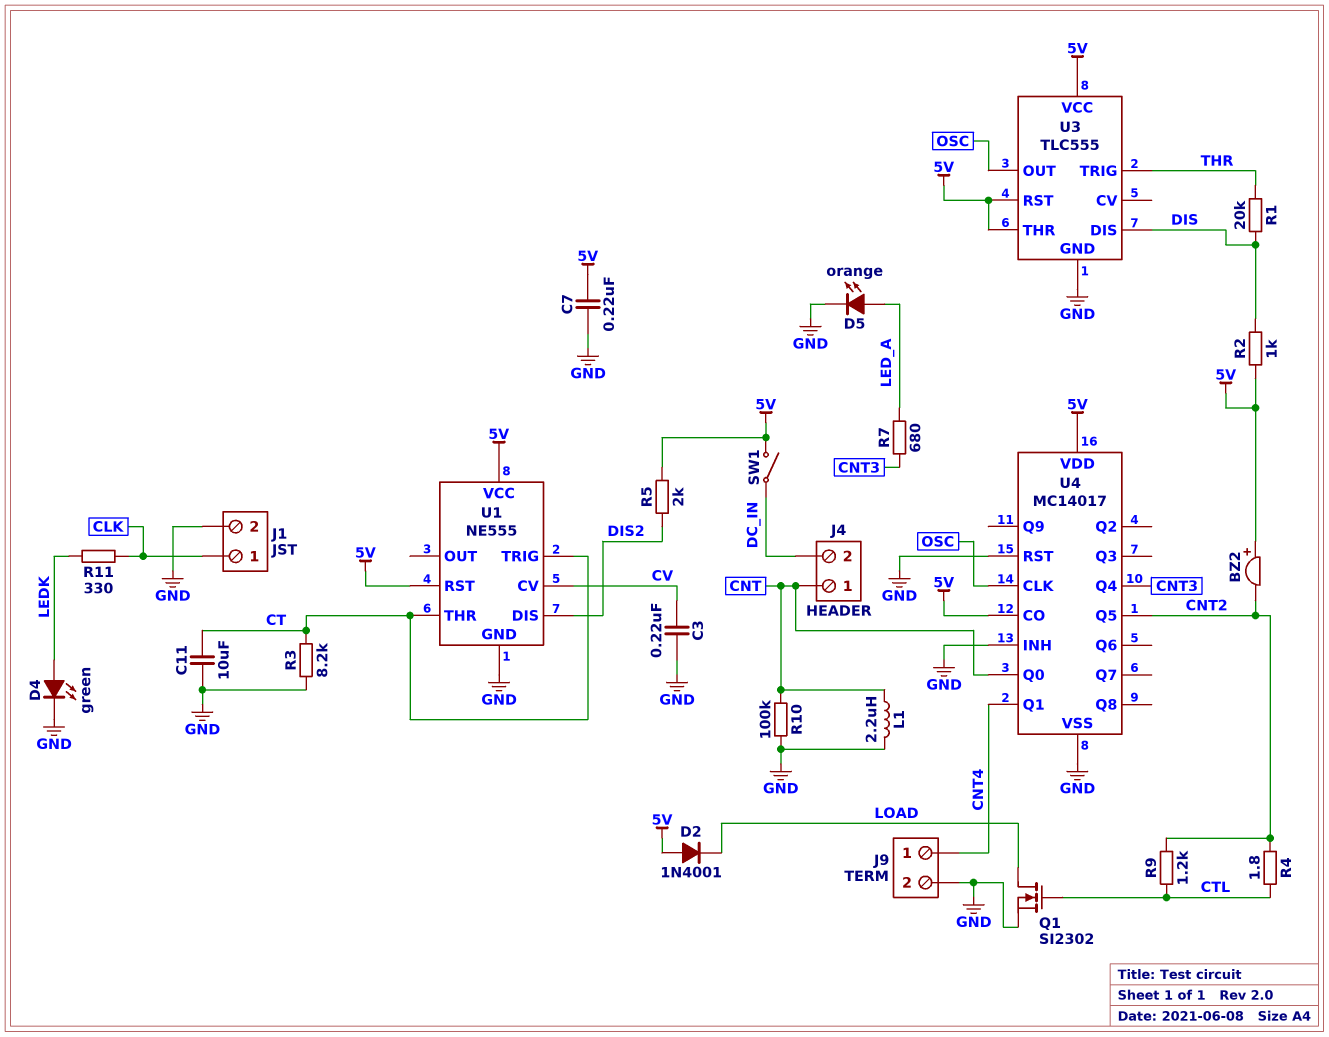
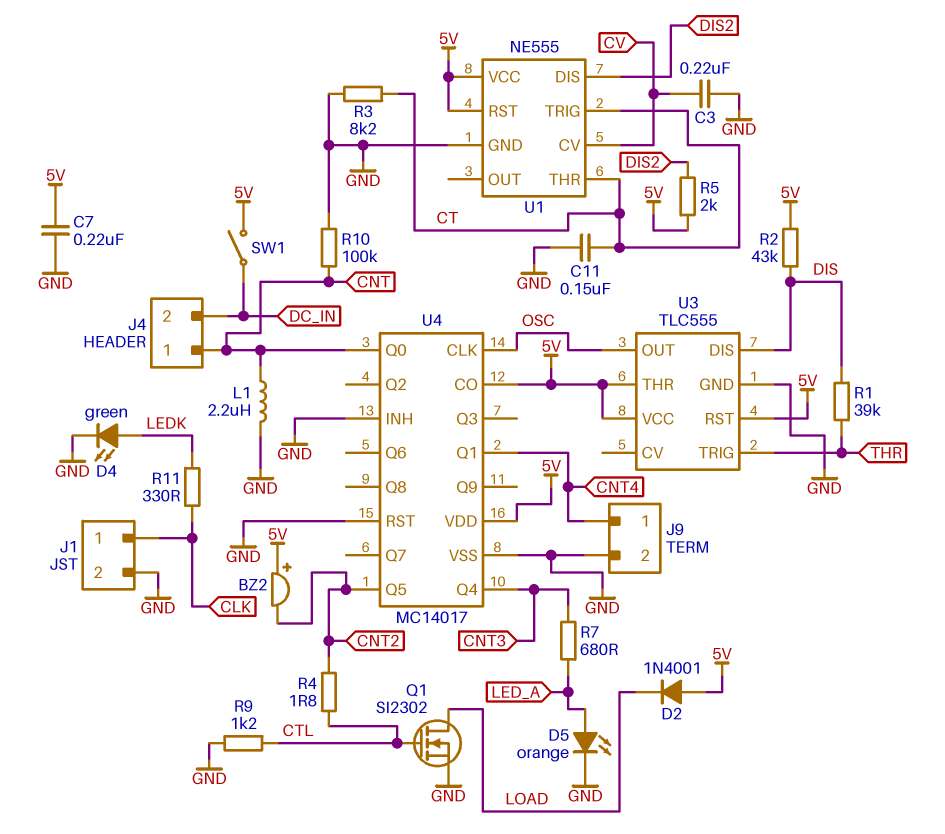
C11: 10uF (CT, GND) -> 150nF (CT, GND)
R1: 20k (DIS, THR) -> 39k (DIS, THR)
R2: 1k (5V, DIS) -> 43k (5V, DIS)
R9: 1.2k (CNT2, CTL) -> 1.2k (CTL, GND)

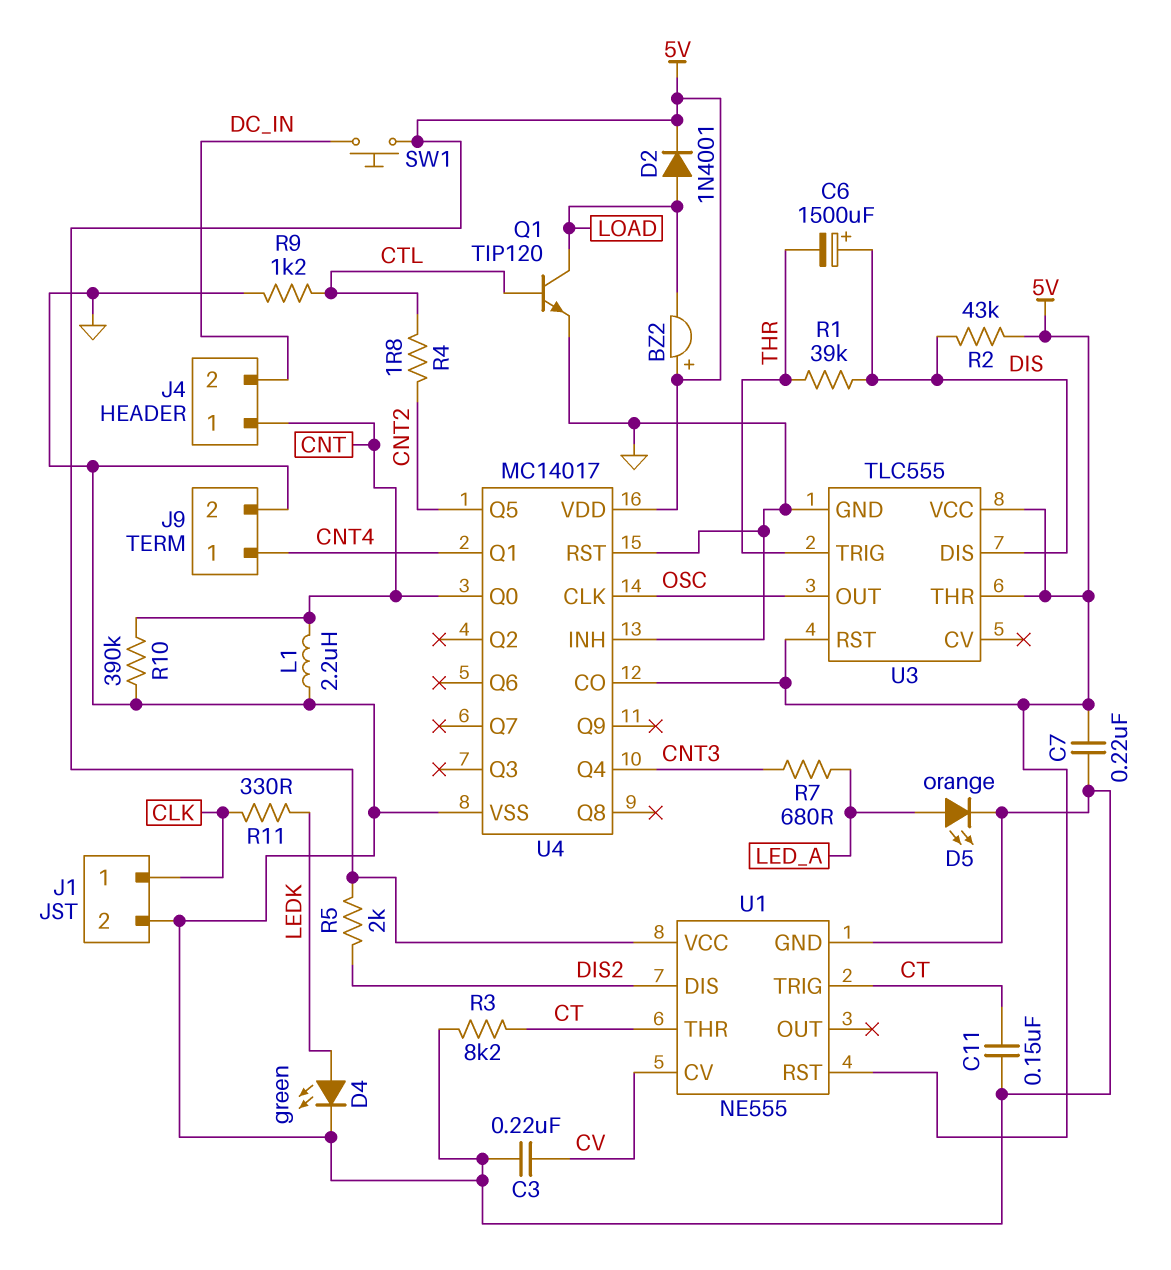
BZ2: buzzer (plus 5V, minus CNT2) -> buzzer (plus 5V, minus LOAD)
C6: none -> 1500uF (plus DIS, minus THR)
D2: diode 1N4001 (A 5V, K LOAD) -> diode 1N4001 (A LOAD, K 5V)
Q1: NMOS SI2302 (G CTL, D LOAD, S GND) -> NPN TIP120 (B CTL, C LOAD, E GND)
R10: 100k (CNT, GND) -> 390k (CNT, GND)
SW1: switch (5V, DC_IN) -> button (5V, DC_IN)

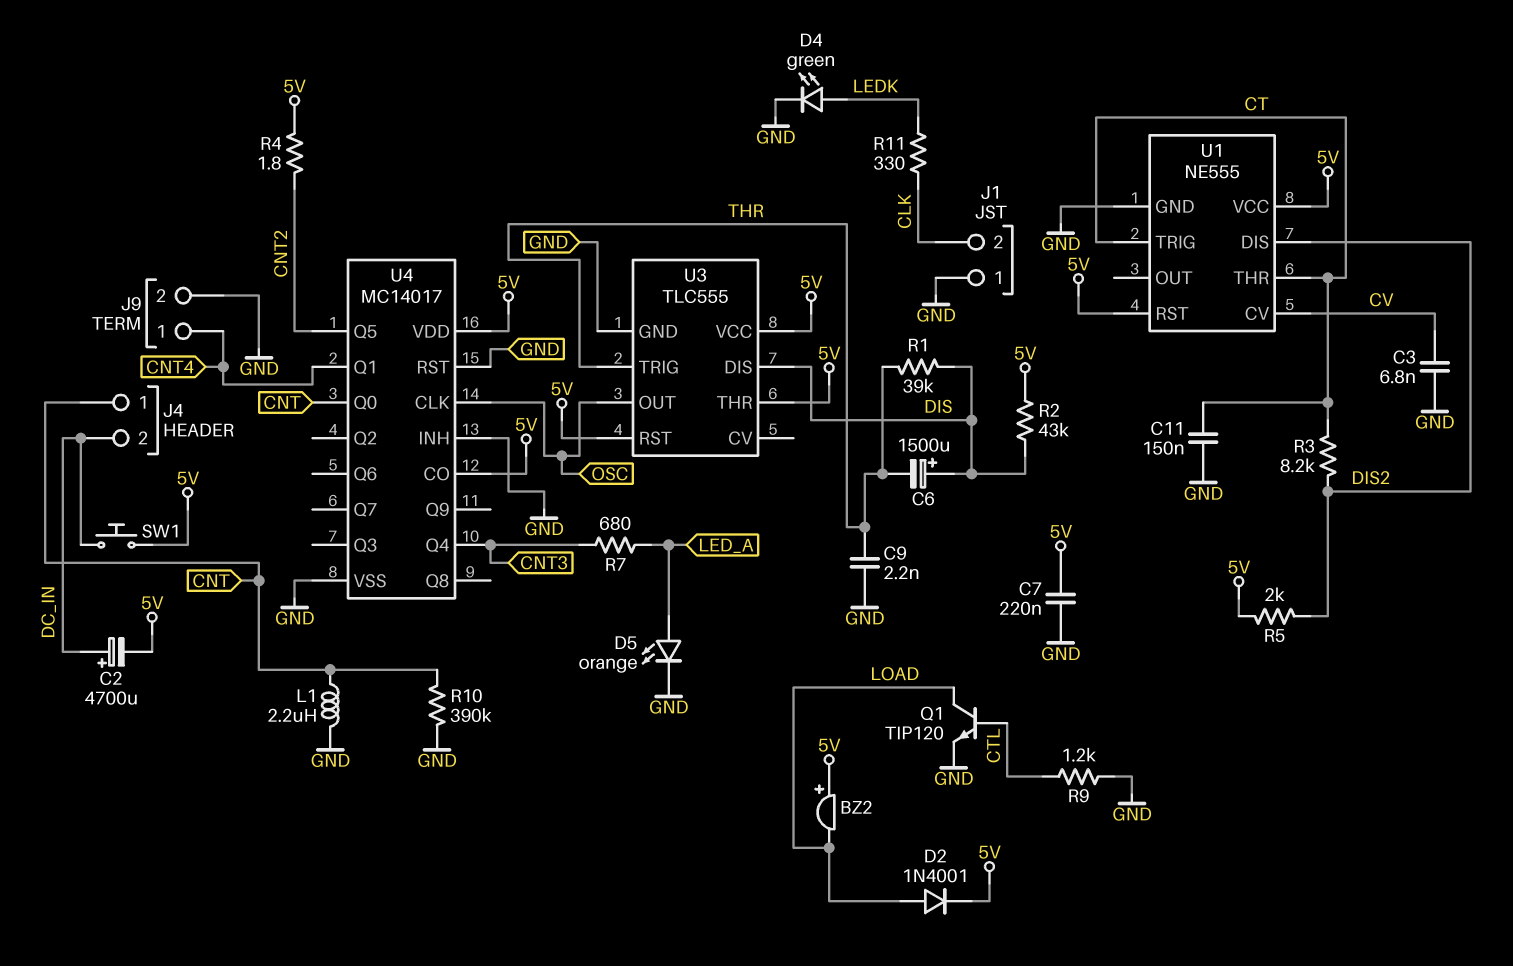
C2: none -> 4700uF (plus DC_IN, minus 5V)
C3: 220nF (CV, GND) -> 6.8nF (CV, GND)
C9: none -> 2.2nF (GND, THR)
J1 pin 1: CLK -> GND
J1 pin 2: GND -> CLK
R3: 8.2k (CT, GND) -> 8.2k (CT, DIS2)
R4: 1.8 (CNT2, CTL) -> 1.8 (5V, CNT2)

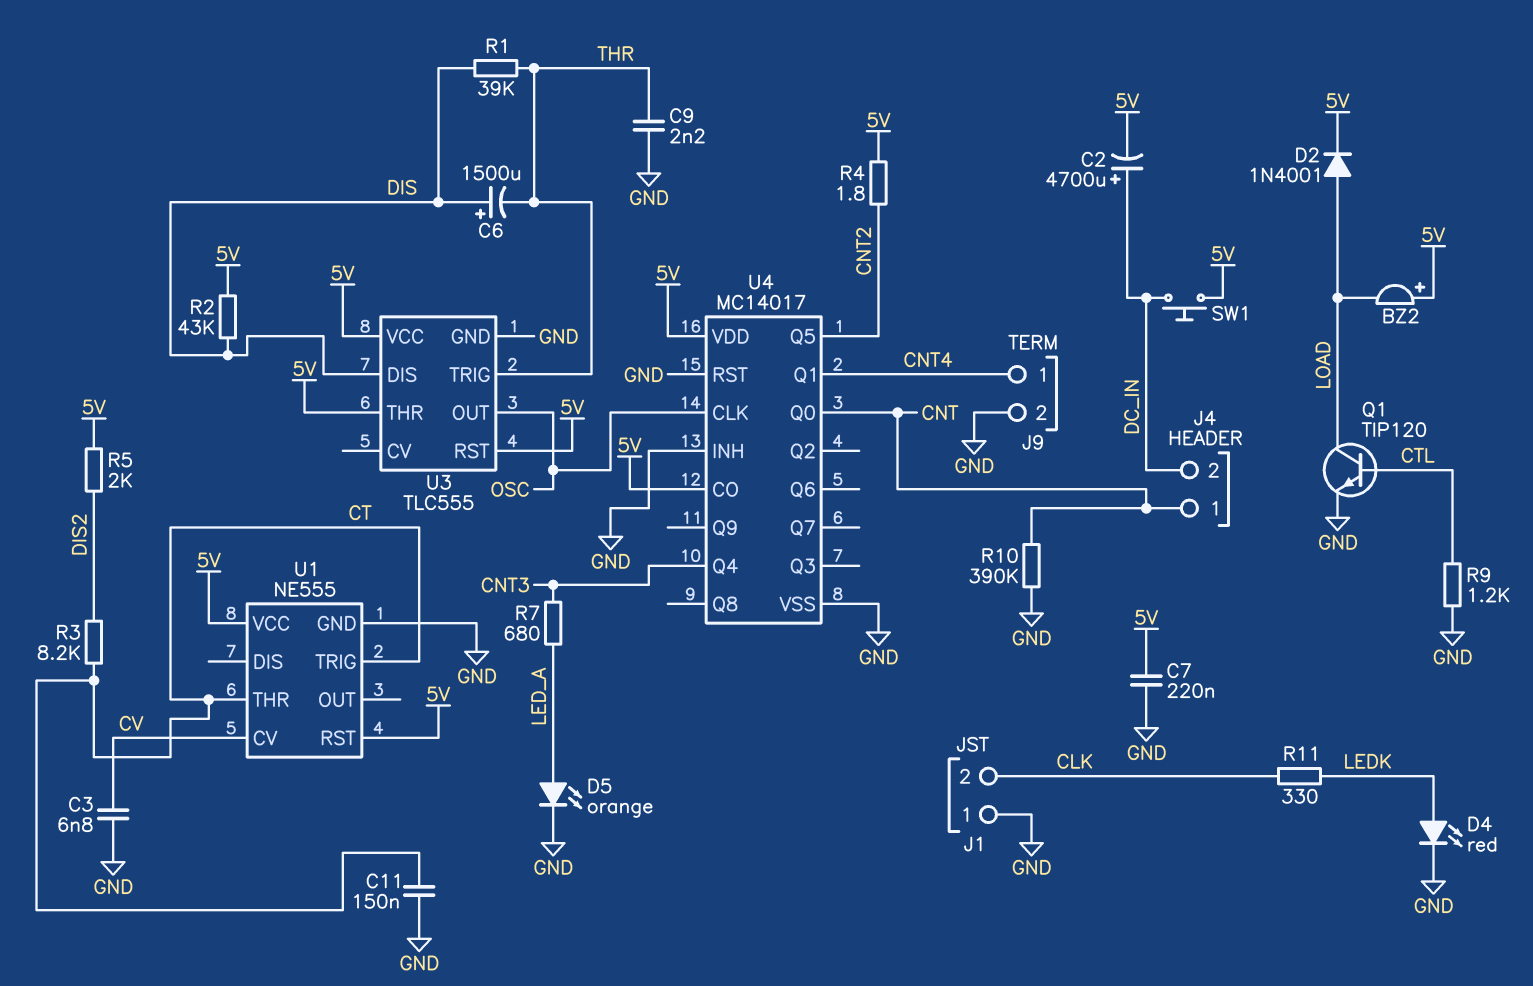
D4: LED green (A LEDK, K GND) -> LED red (A LEDK, K GND)
L1: 2.2uH (CNT, GND) -> none
U1 pin DIS: DIS2 -> none

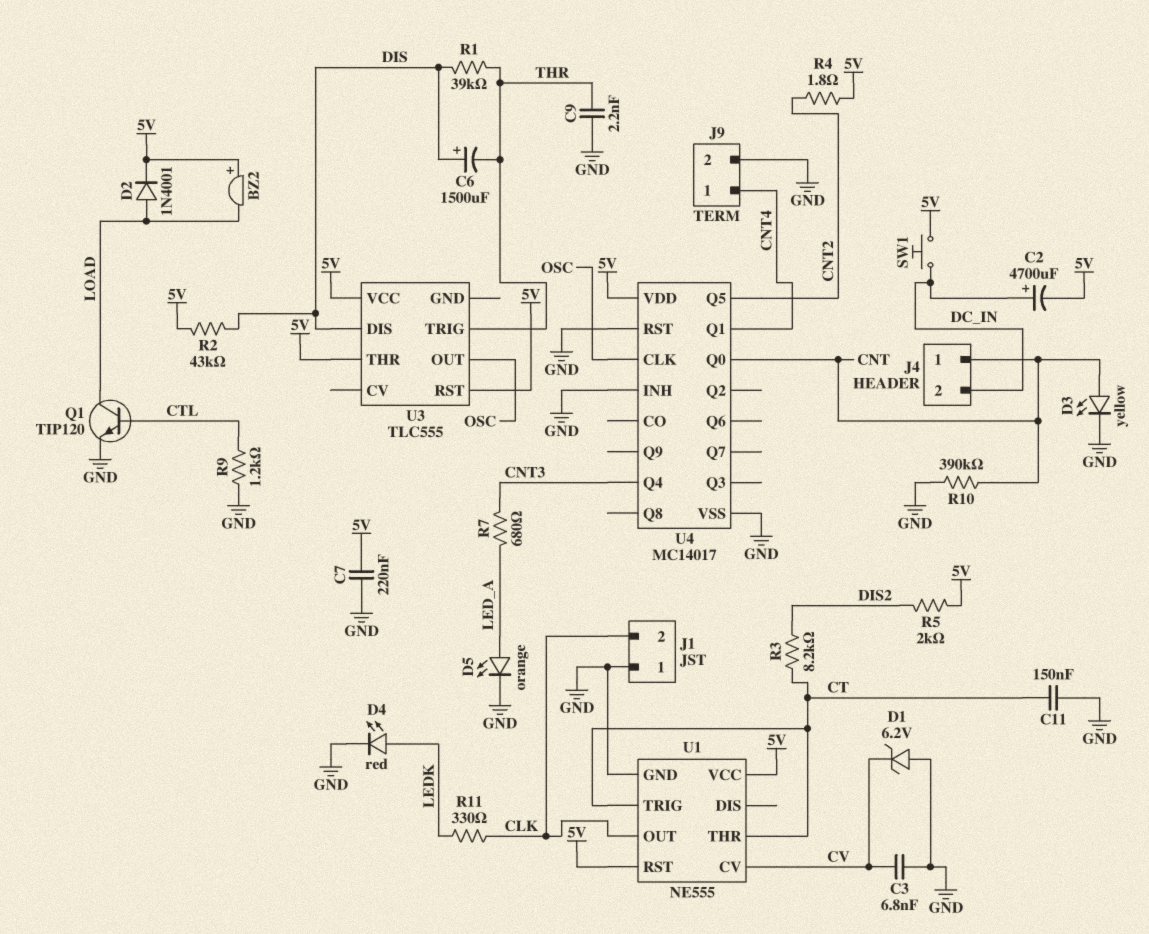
D1: none -> zener 6.2V (A GND, K CV)
D3: none -> LED yellow (A CNT, K GND)
U1 pin OUT: none -> CLK
U3 pin GND: GND -> none
U4 pin CO: 5V -> none

